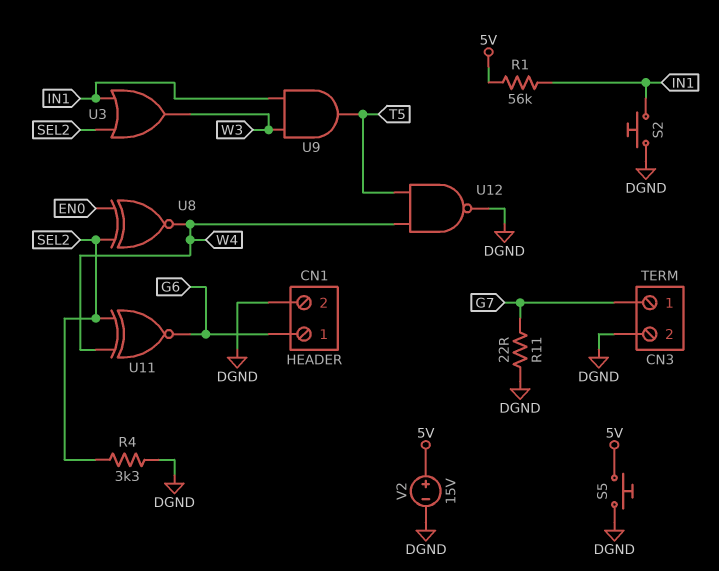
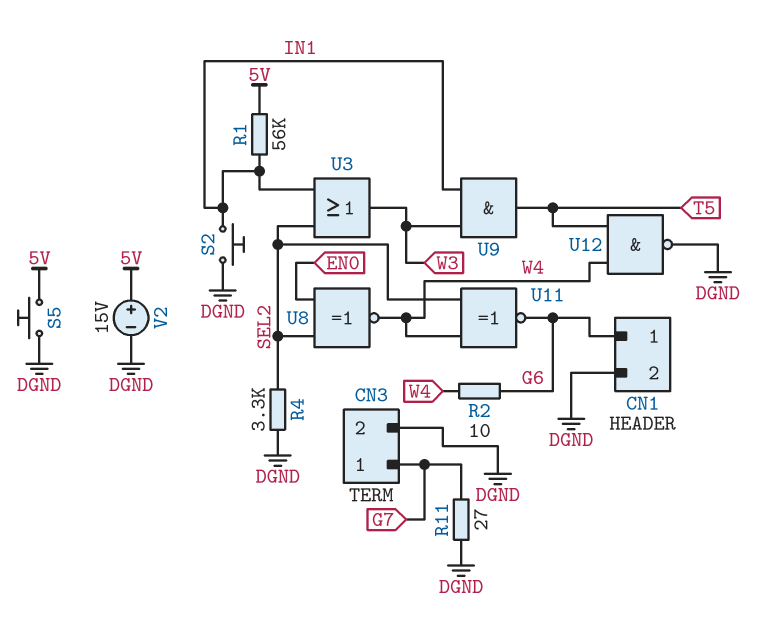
R2: none -> 10 (G6, W4)
R11: 22 (DGND, G7) -> 27 (DGND, G7)

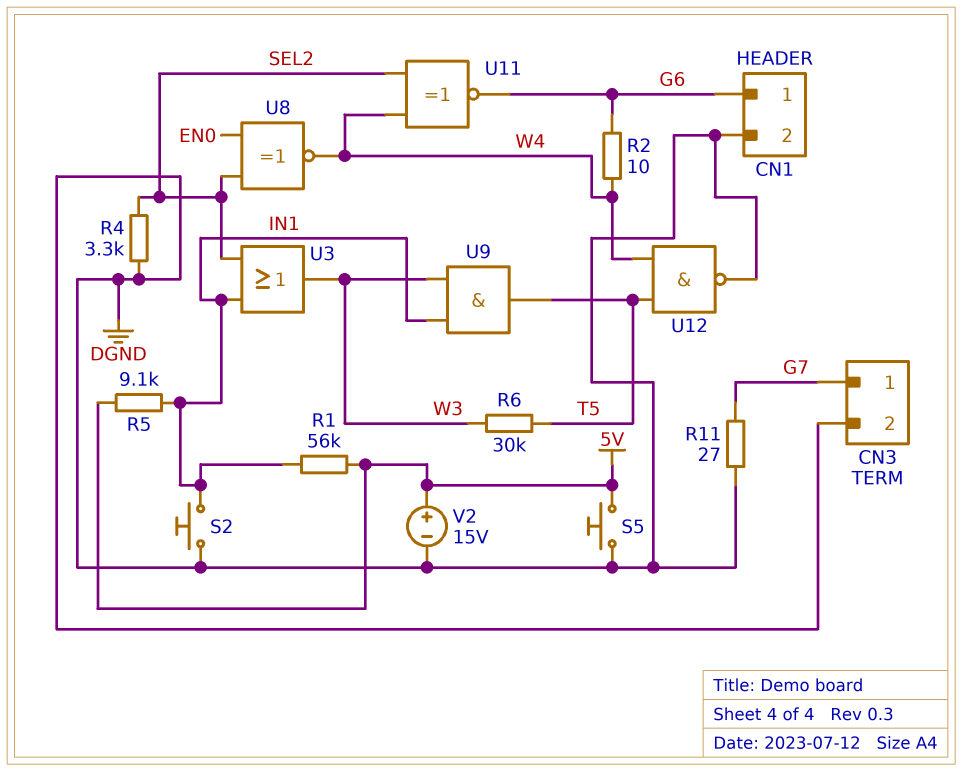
R5: none -> 9.1k (5V, IN1)
R6: none -> 30k (T5, W3)

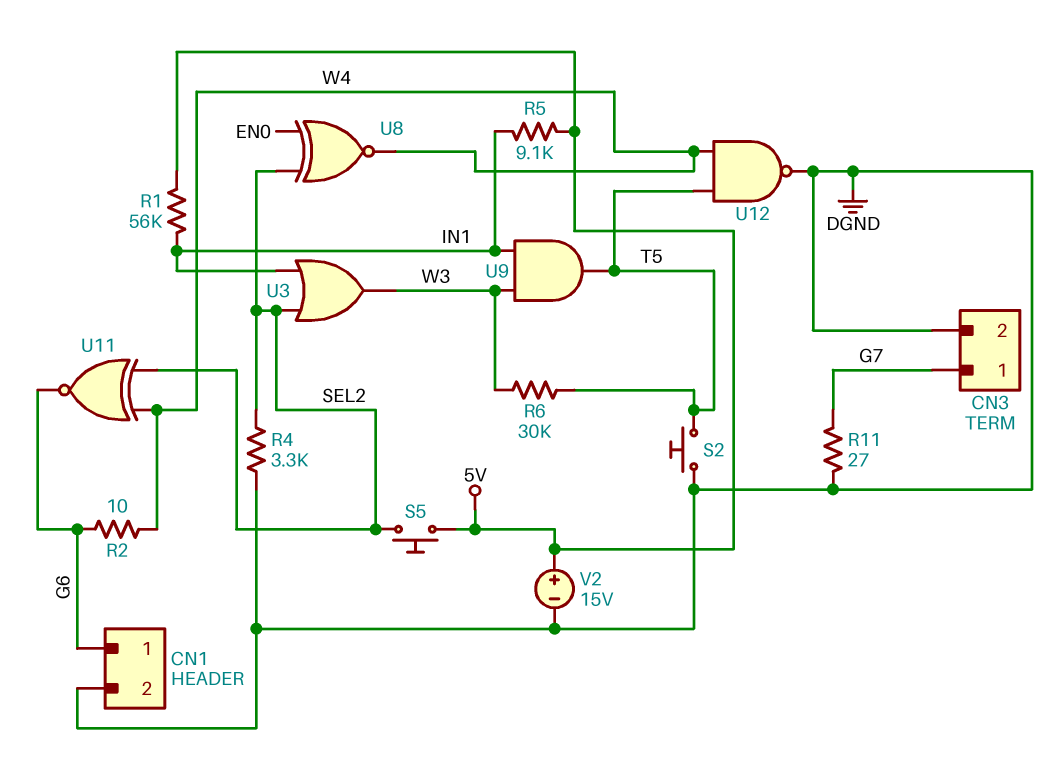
S2: button (DGND, IN1) -> button (DGND, T5)
S5: button (5V, DGND) -> button (5V, SEL2)

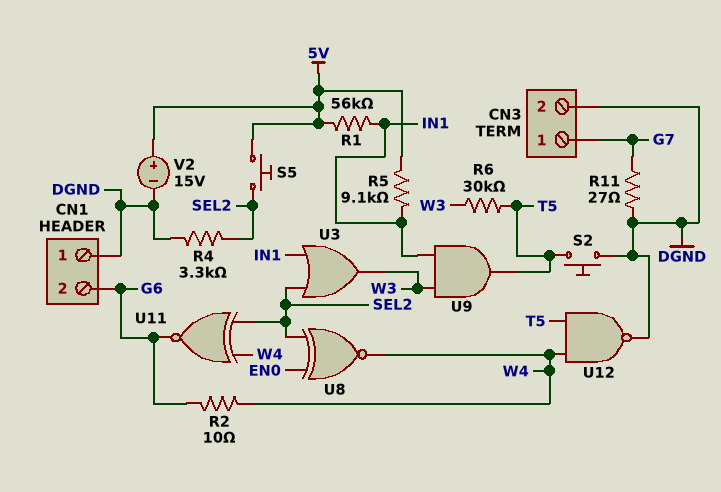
CN1 pin 1: G6 -> DGND
CN1 pin 2: DGND -> G6

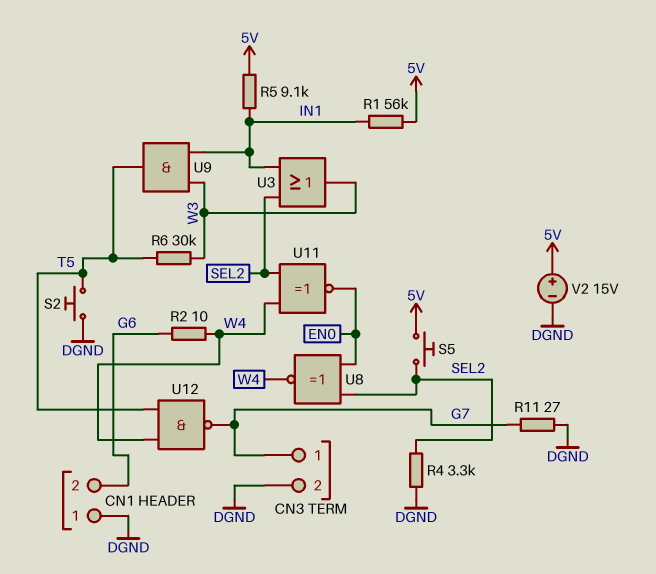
U11: XNOR (in SEL2, in W4, out G6) -> XNOR (in SEL2, in W4, out EN0)
U12: NAND (in T5, in W4, out DGND) -> NAND (in T5, in W4, out G7)

